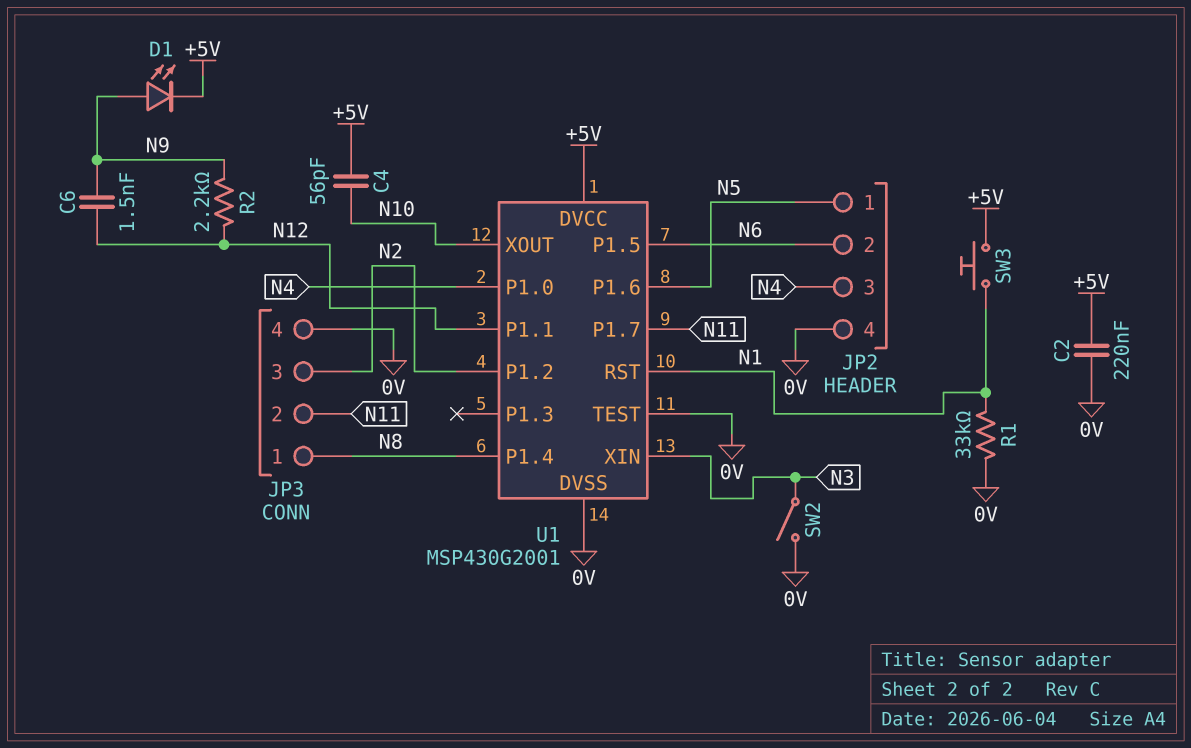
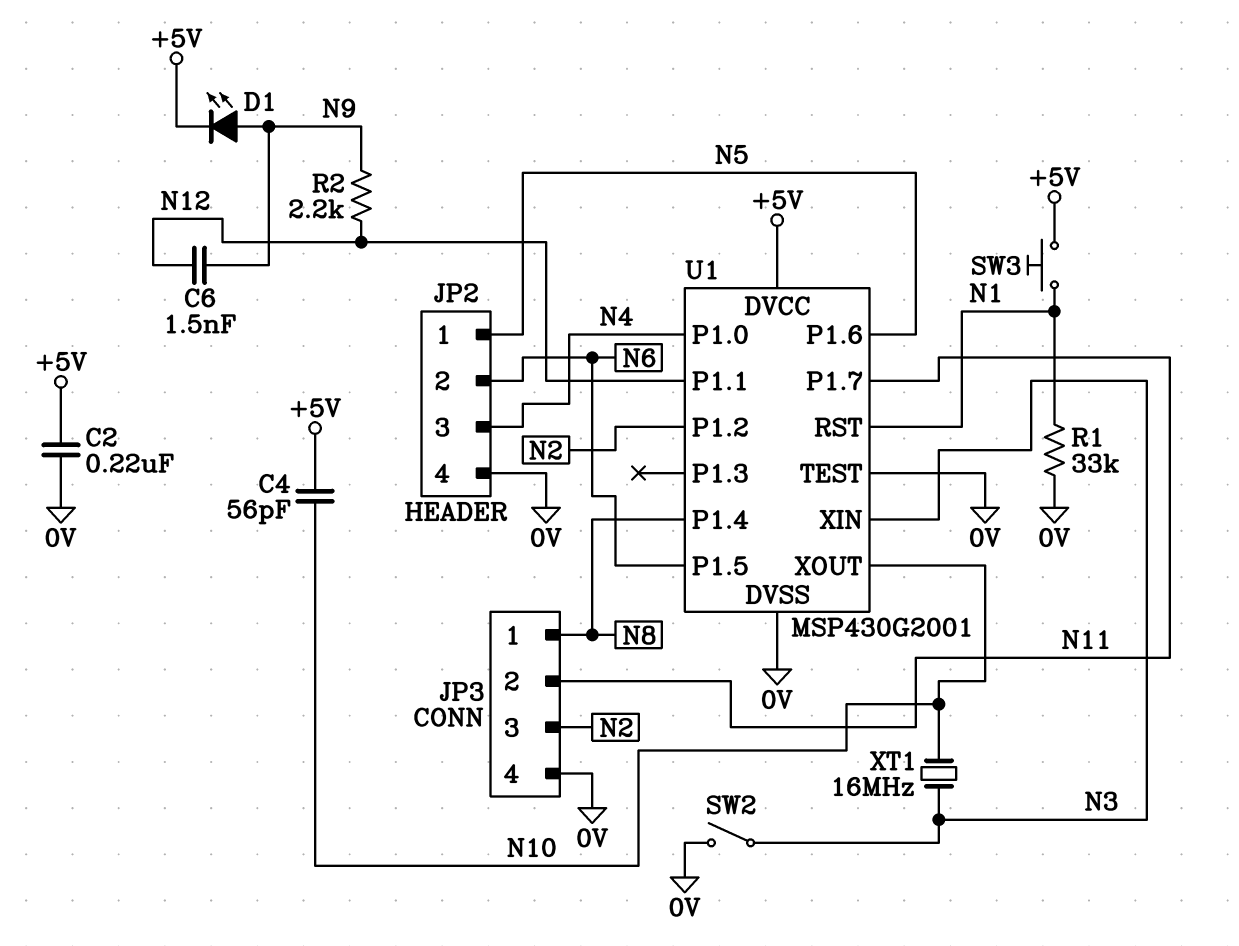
XT1: none -> 16MHz (N3, N10)

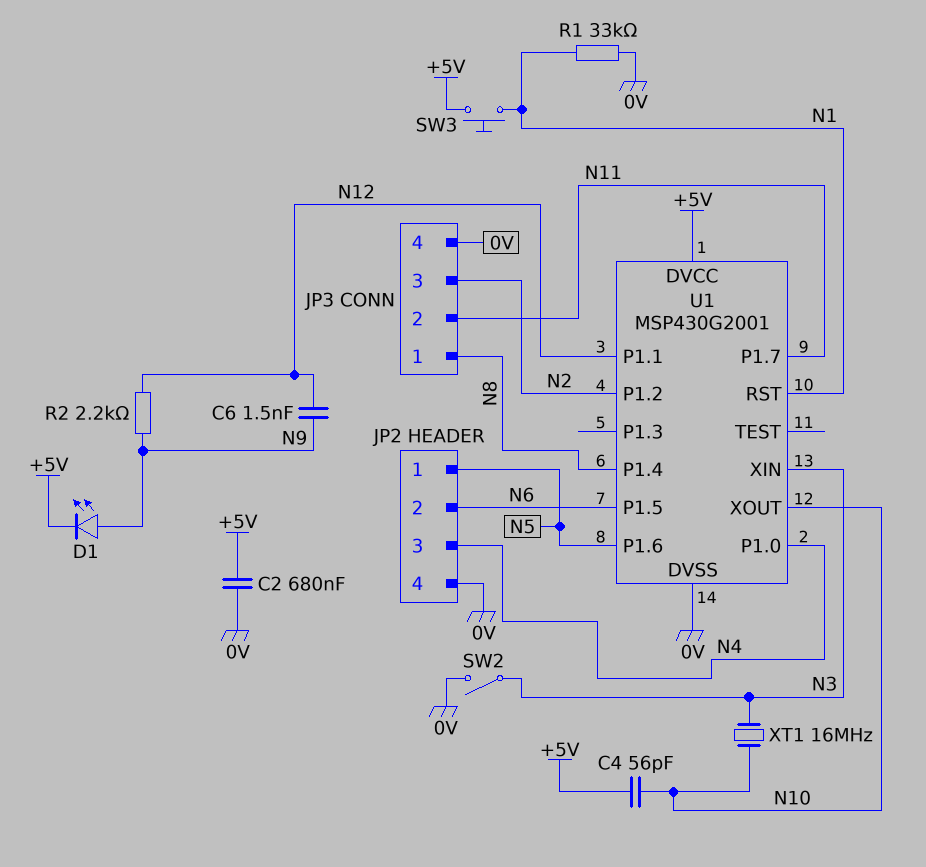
C2: 220nF (+5V, 0V) -> 680nF (+5V, 0V)
U1 pin TEST: 0V -> none

